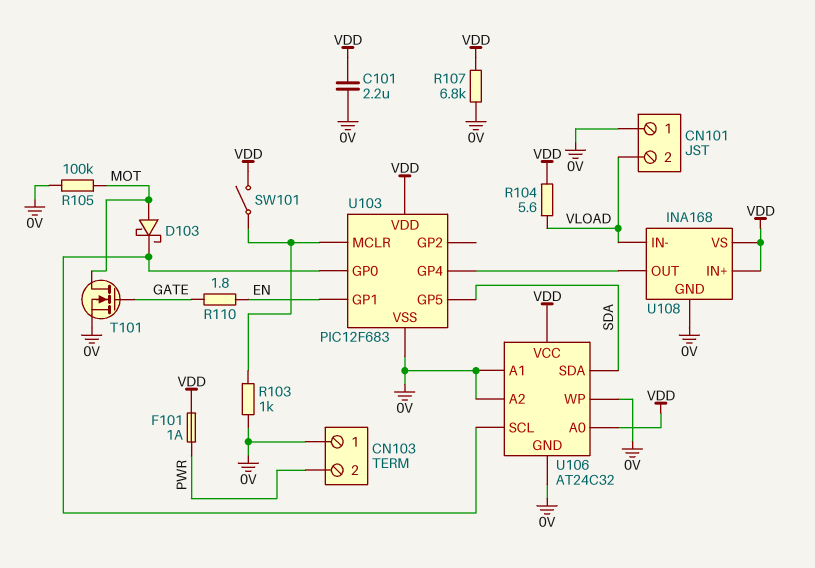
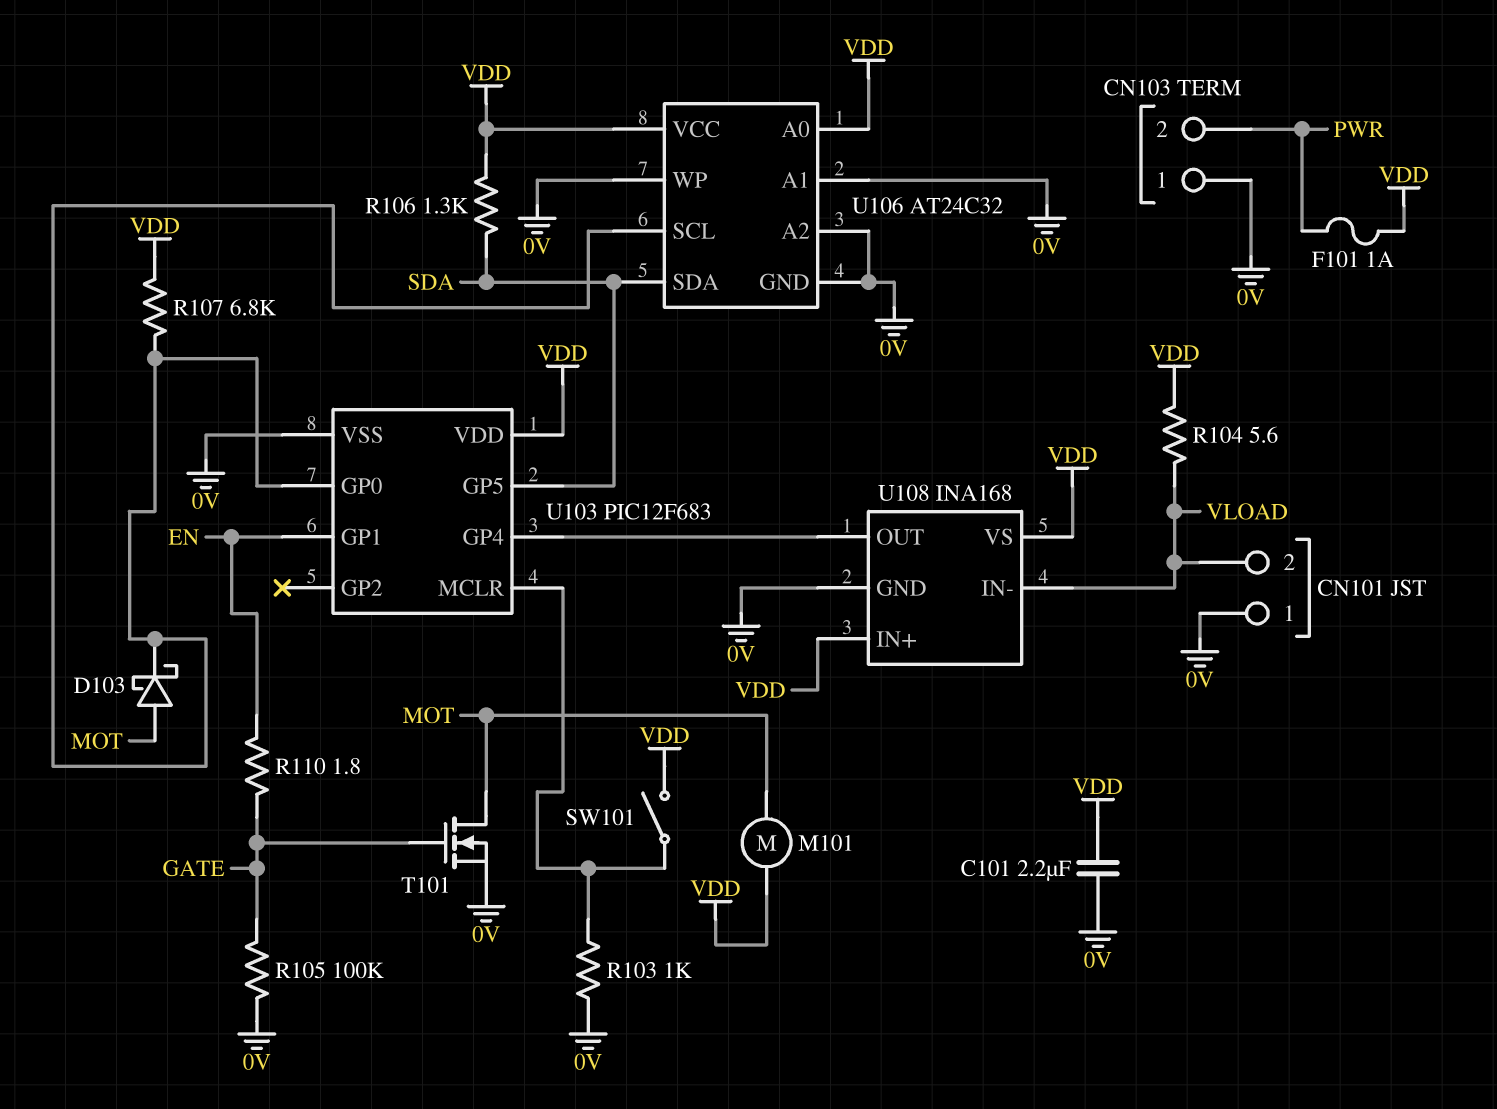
M101: none -> motor (MOT, VDD)
R105: 100k (0V, MOT) -> 100k (0V, GATE)
R106: none -> 1.3k (SDA, VDD)
R107: 6.8k (0V, VDD) -> 6.8k (U103/GP0, VDD)

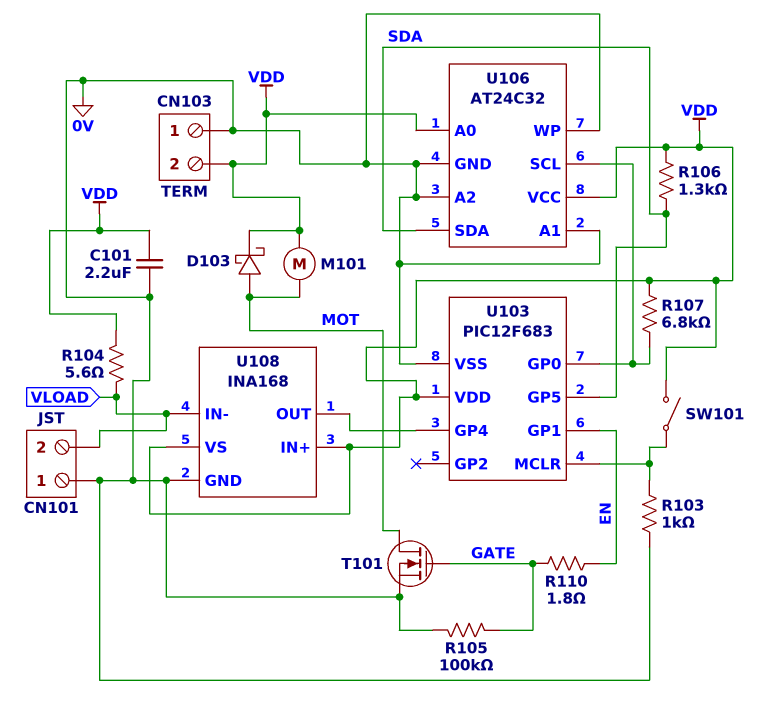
CN103 pin 2: PWR -> VDD
D103: schottky (A MOT, K U103/GP0) -> schottky (A MOT, K VDD)
F101: 1A (PWR, VDD) -> none

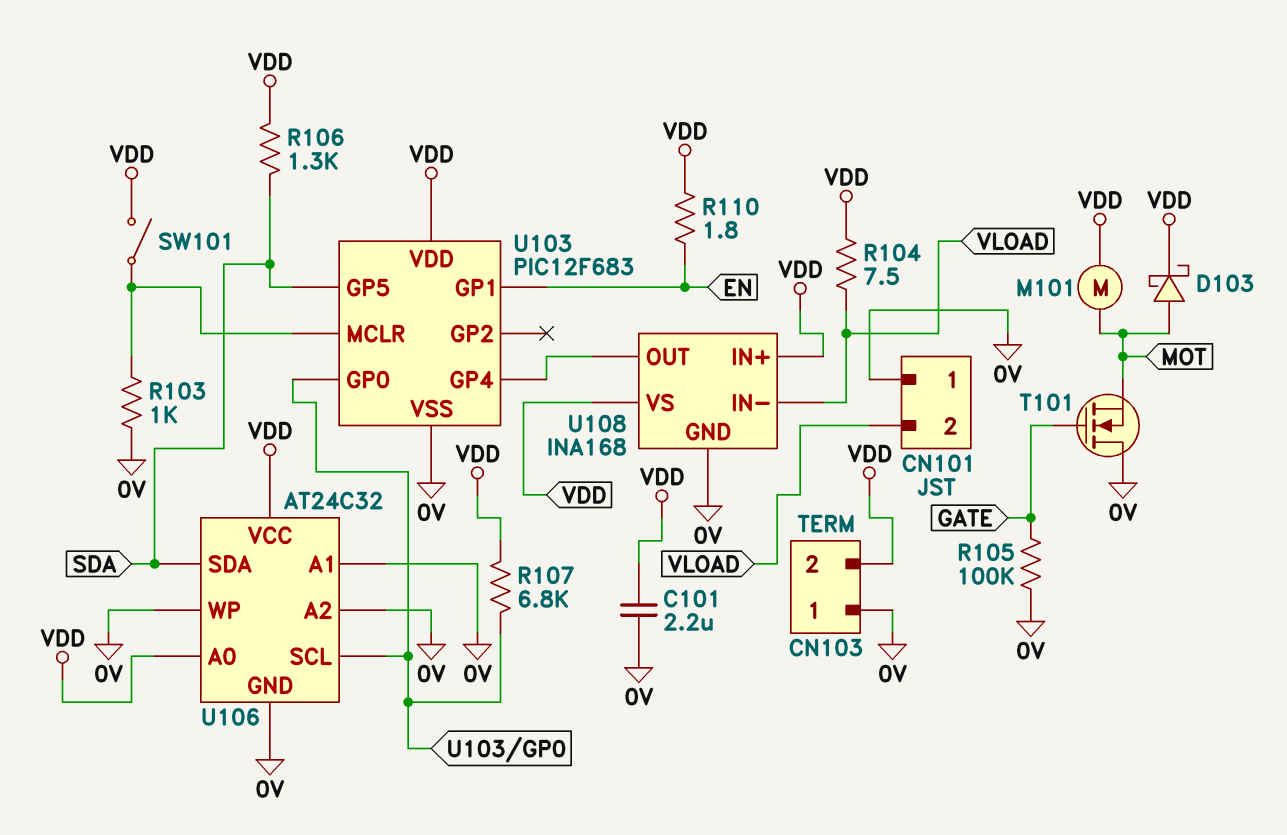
R104: 5.6 (VDD, VLOAD) -> 7.5 (VDD, VLOAD)
R110: 1.8 (EN, GATE) -> 1.8 (EN, VDD)
T101: NMOS (G GATE, D MOT, S 0V) -> NMOS (G GATE, D 0V, S MOT)

